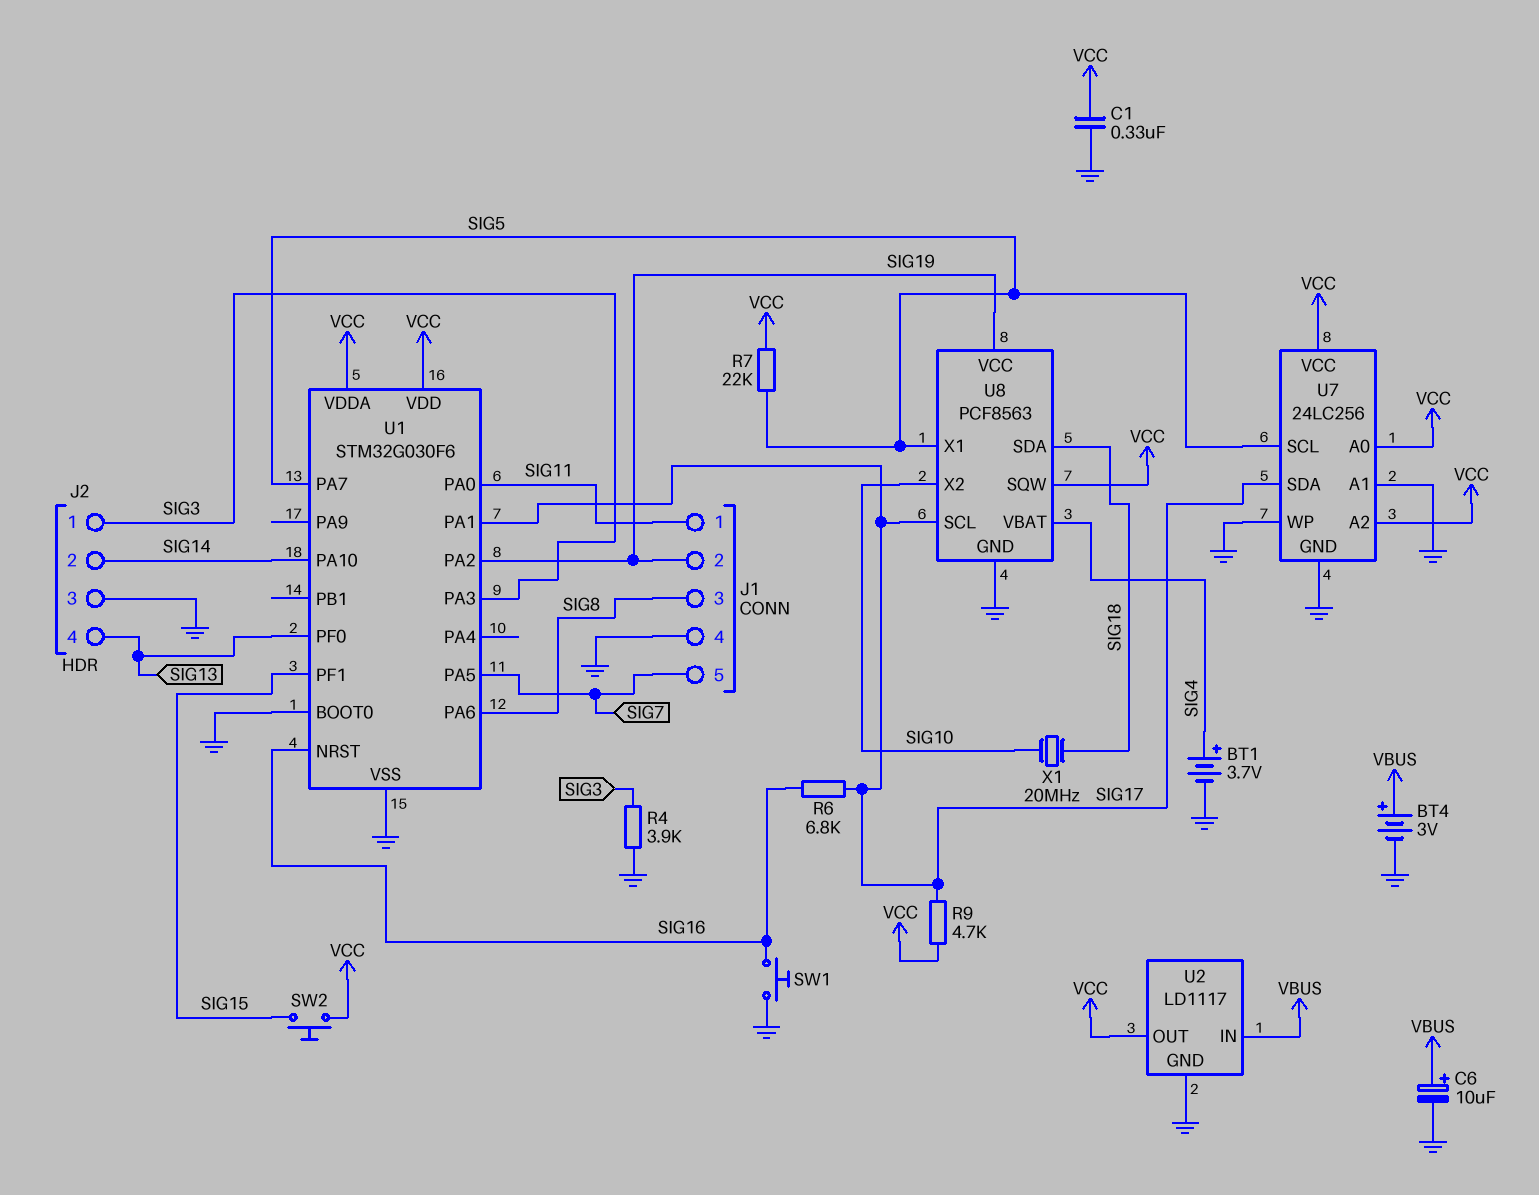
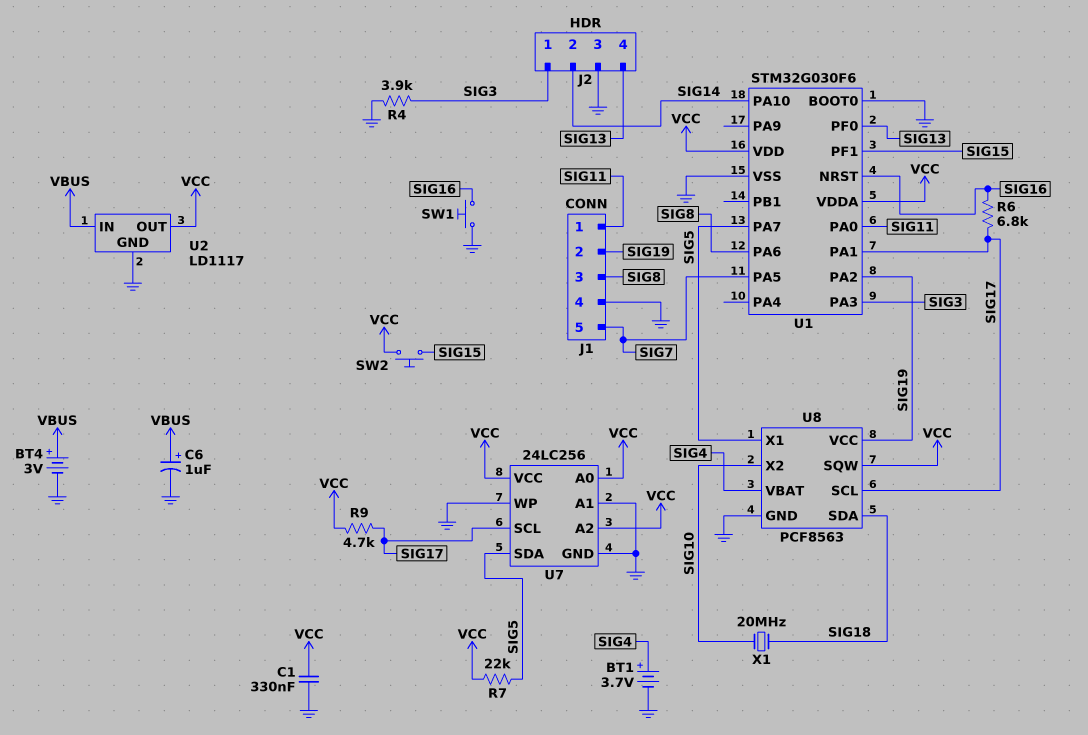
C6: 10uF (plus VBUS, minus GND) -> 1uF (plus VBUS, minus GND)
U7 pin SCL: SIG5 -> SIG17
U7 pin SDA: SIG17 -> SIG5

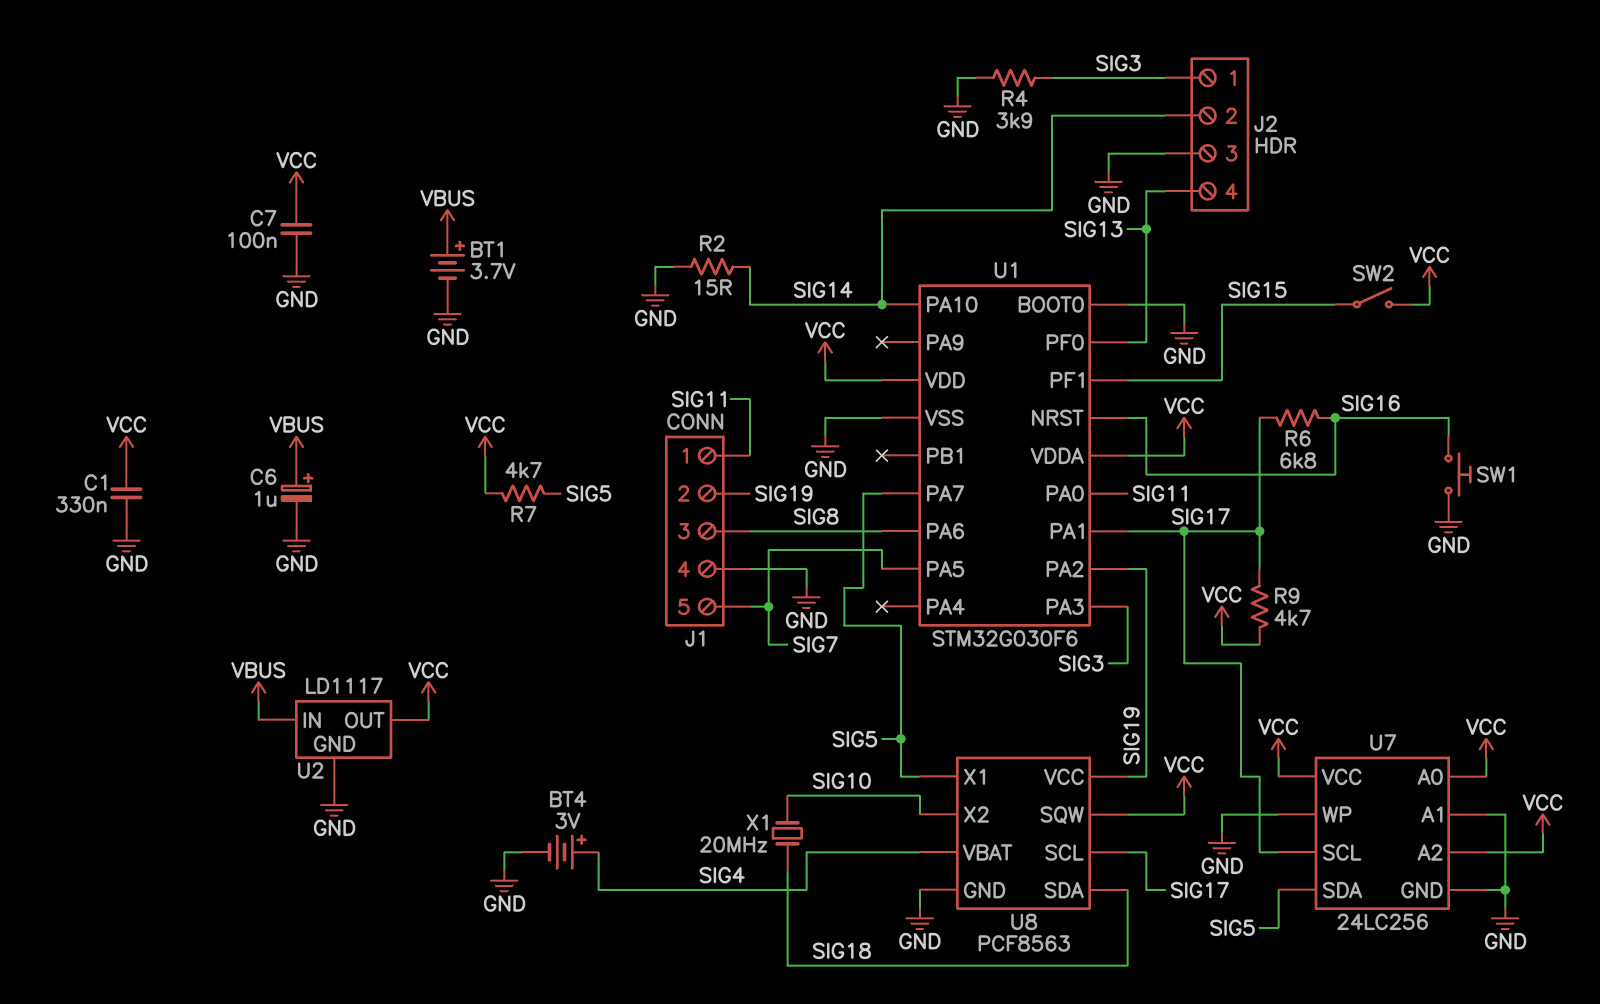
BT1: 3.7V (plus SIG4, minus GND) -> 3.7V (plus VBUS, minus GND)
BT4: 3V (plus VBUS, minus GND) -> 3V (plus SIG4, minus GND)
C7: none -> 100nF (GND, VCC)
R2: none -> 15 (GND, SIG14)
R7: 22k (SIG5, VCC) -> 4.7k (SIG5, VCC)
SW2: button (SIG15, VCC) -> switch (SIG15, VCC)

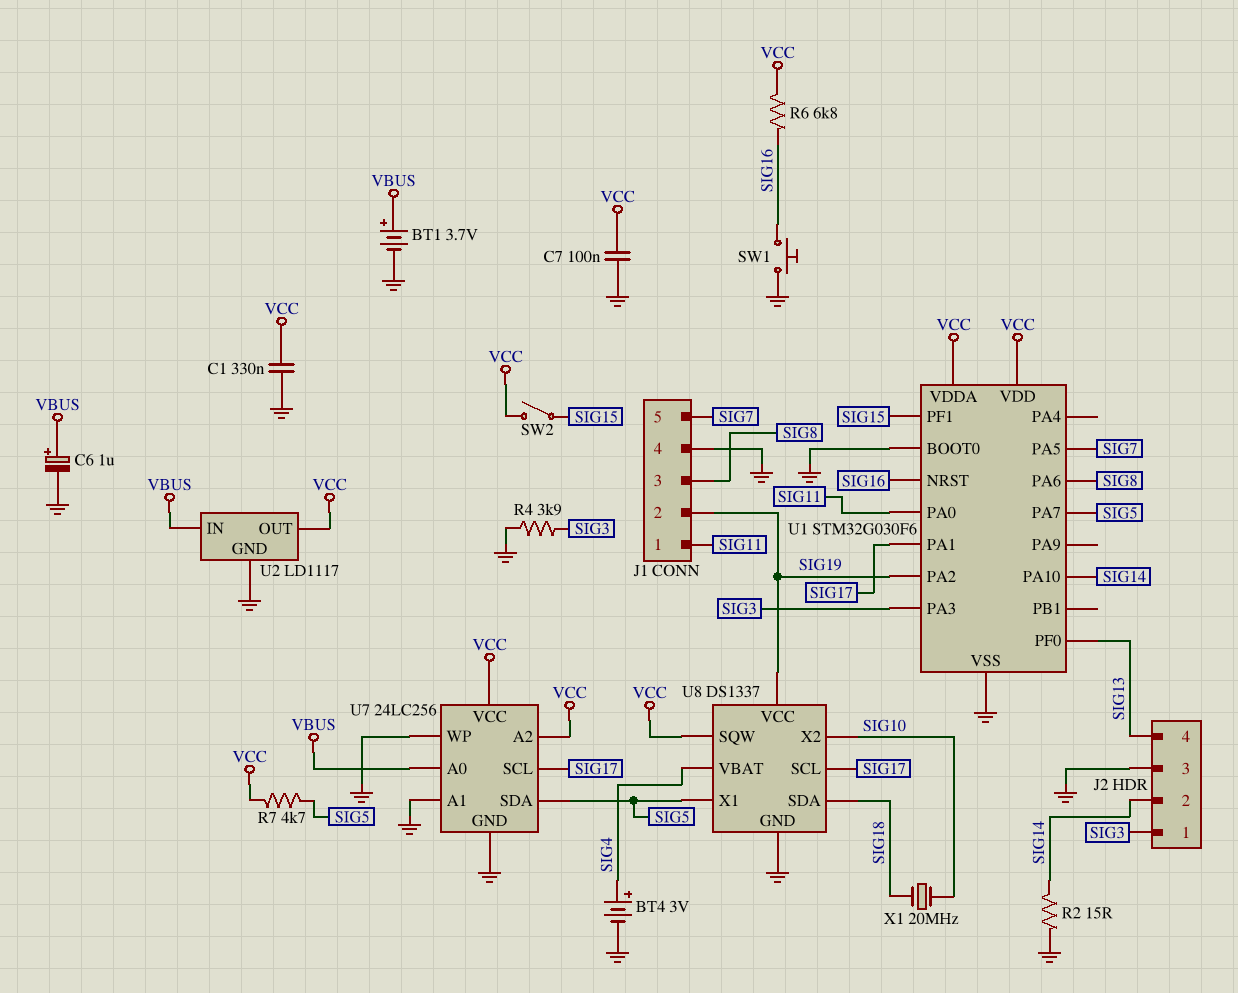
R6: 6.8k (SIG16, SIG17) -> 6.8k (SIG16, VCC)
R9: 4.7k (SIG17, VCC) -> none
U7 pin A0: VCC -> VBUS
U8: PCF8563 -> DS1337

